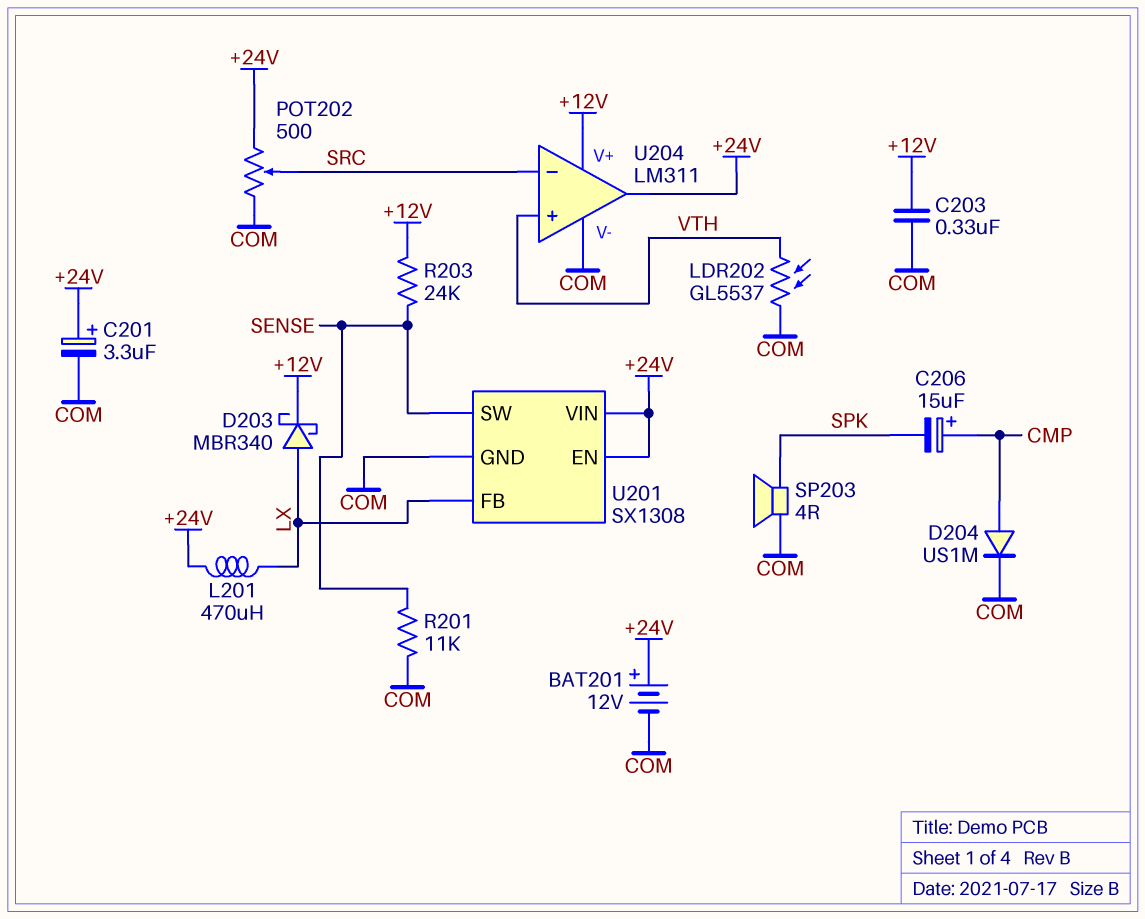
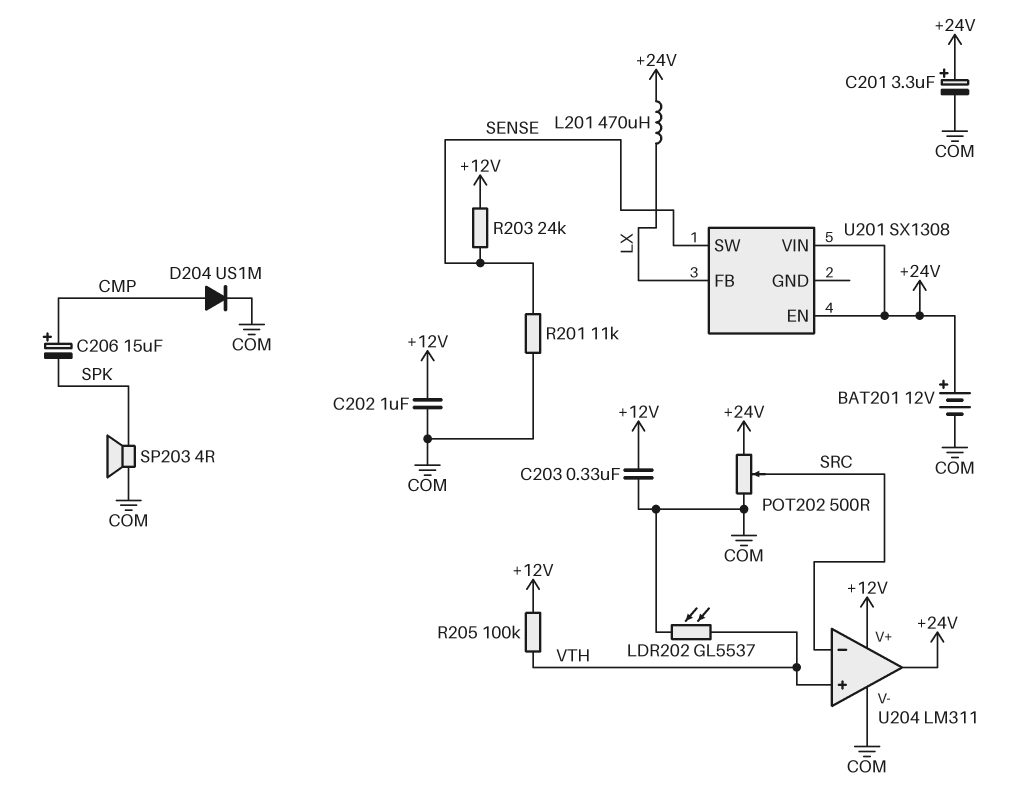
C202: none -> 1uF (+12V, COM)
D203: schottky MBR340 (A LX, K +12V) -> none
R205: none -> 100k (+12V, VTH)
U201 pin GND: COM -> none

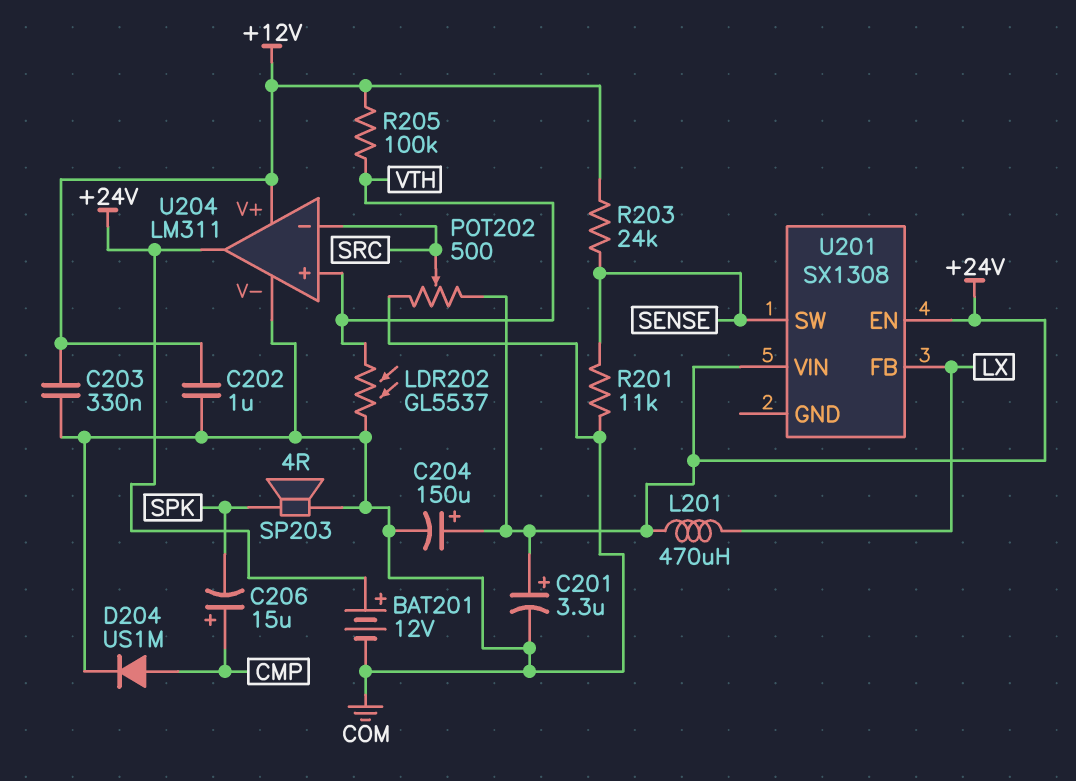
C204: none -> 150uF (plus +24V, minus COM)

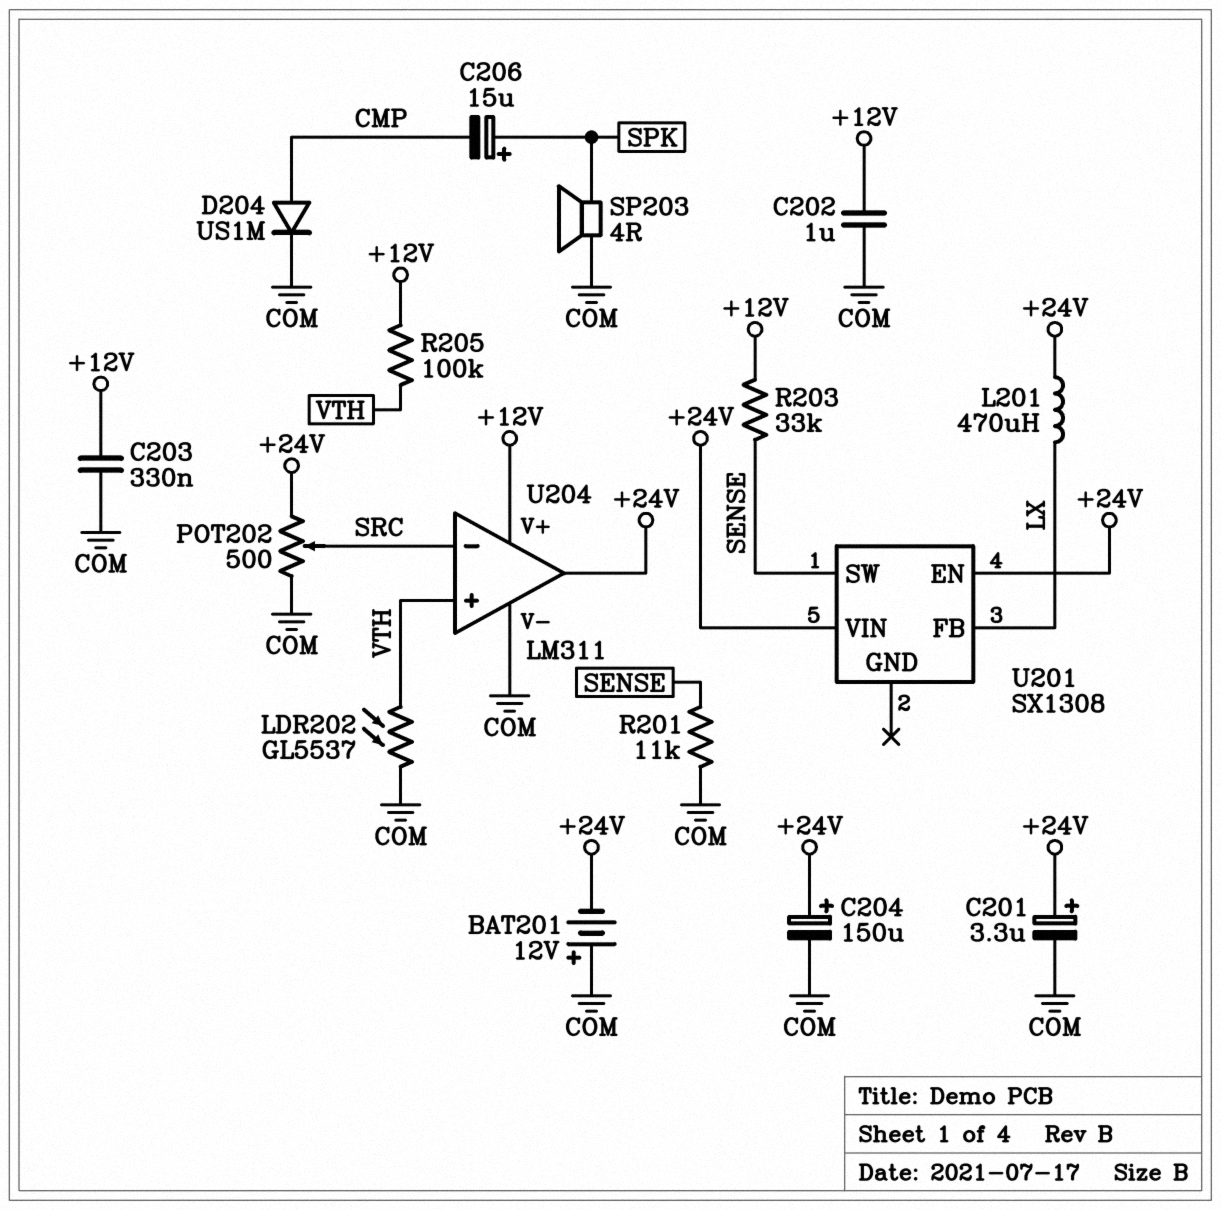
BAT201: 12V (plus +24V, minus COM) -> 12V (plus COM, minus +24V)
C206: 15uF (plus CMP, minus SPK) -> 15uF (plus SPK, minus CMP)
R203: 24k (+12V, SENSE) -> 33k (+12V, SENSE)

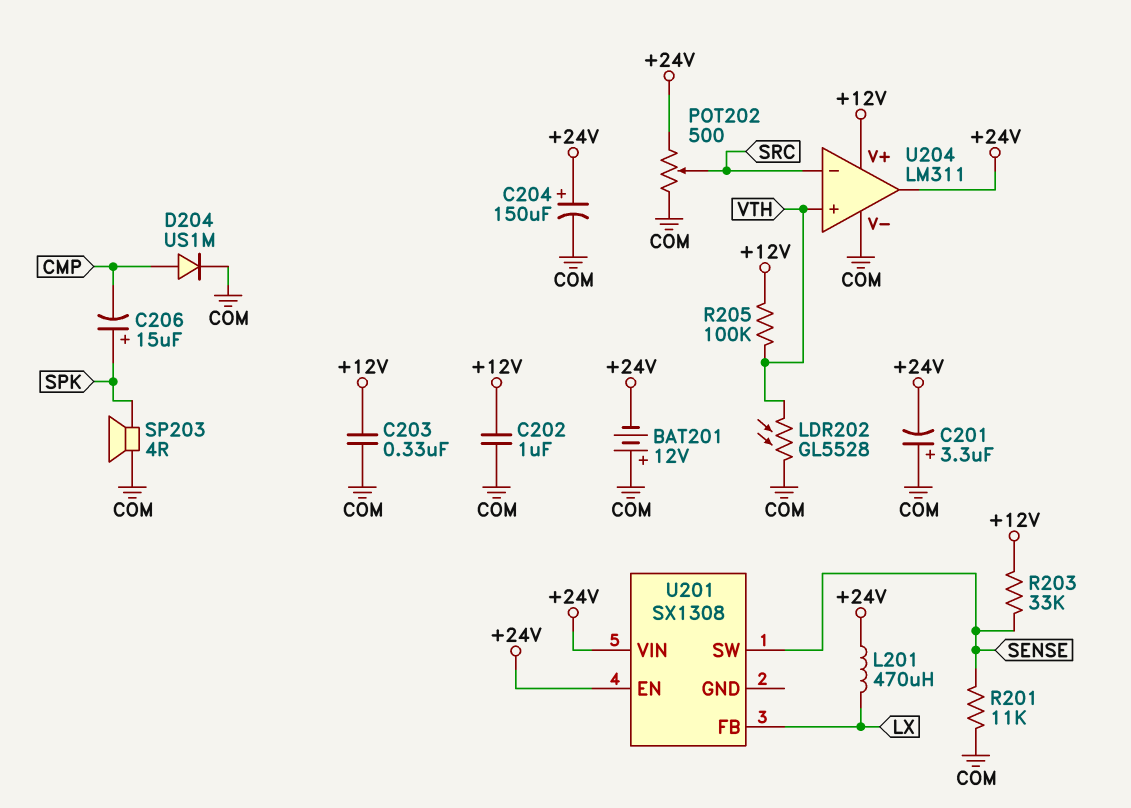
C201: 3.3uF (plus +24V, minus COM) -> 3.3uF (plus COM, minus +24V)
LDR202: GL5537 (COM, VTH) -> GL5528 (COM, VTH)

